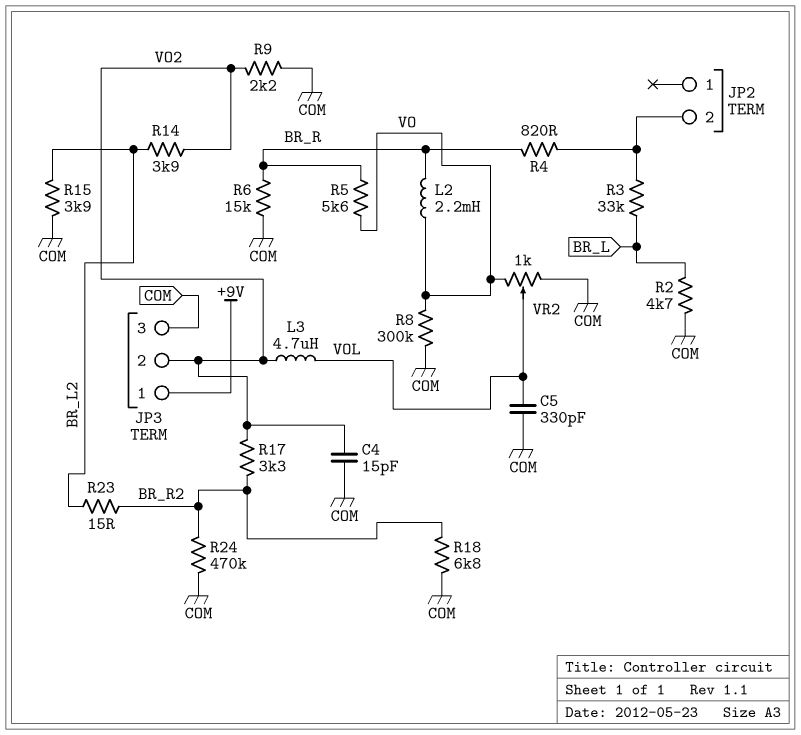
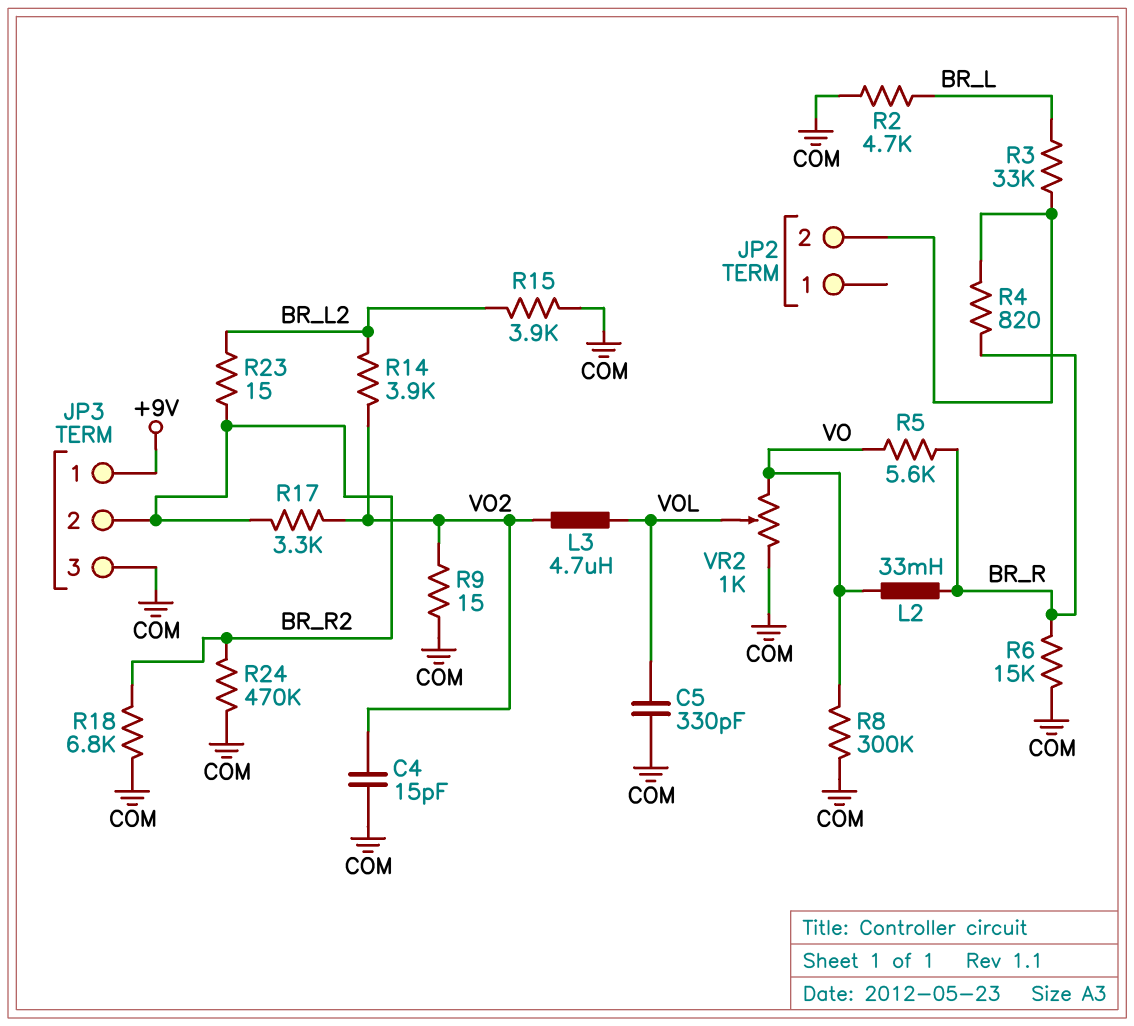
JP3 pin 2: VO2 -> BR_R2
L2: 2.2mH (BR_R, VO) -> 33mH (BR_R, VO)
R9: 2.2k (COM, VO2) -> 15 (COM, VO2)

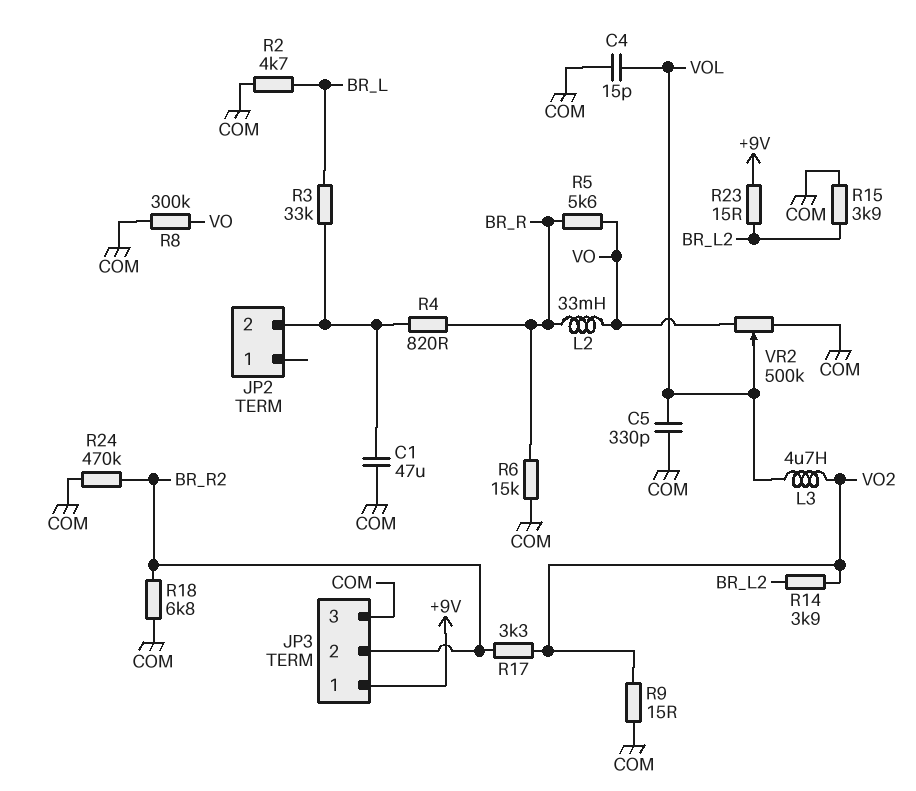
C1: none -> 47uF (COM, JP2/2)
C4: 15pF (COM, VO2) -> 15pF (COM, VOL)
R23: 15 (BR_L2, BR_R2) -> 15 (+9V, BR_L2)
VR2: 1k (COM, VO, wiper VOL) -> 500k (COM, VO, wiper VOL)

